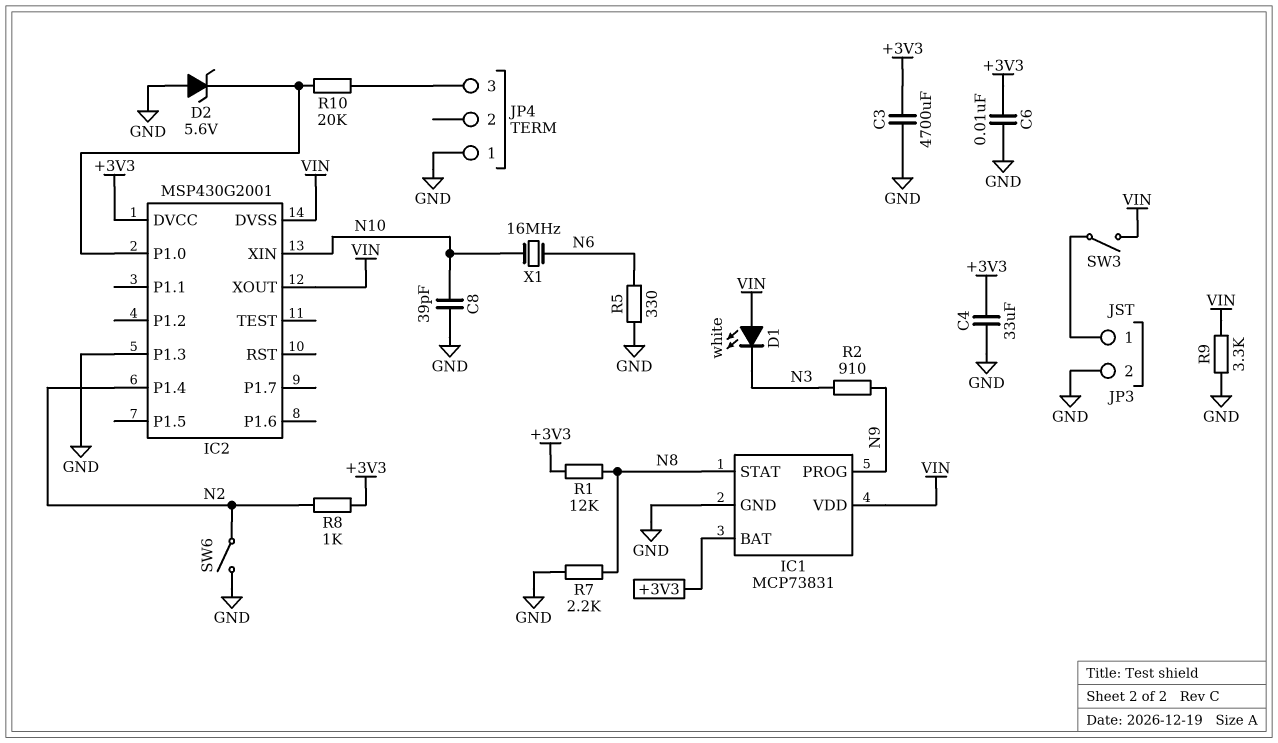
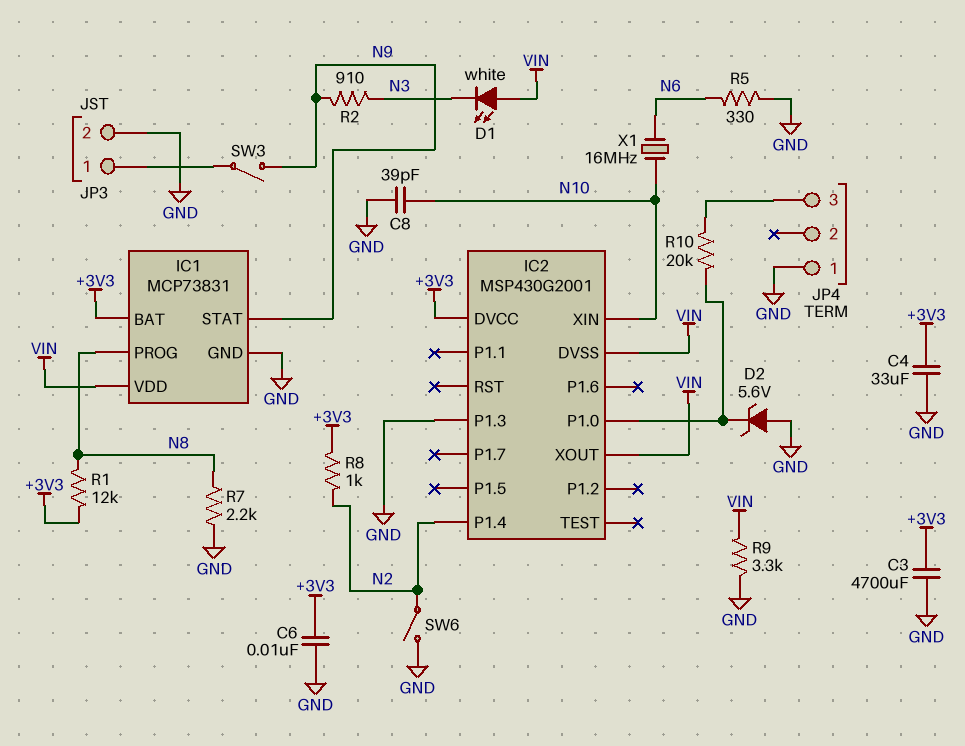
IC1 pin PROG: N9 -> N8
IC1 pin STAT: N8 -> N9
SW3: switch (JP3/1, VIN) -> switch (JP3/1, N9)

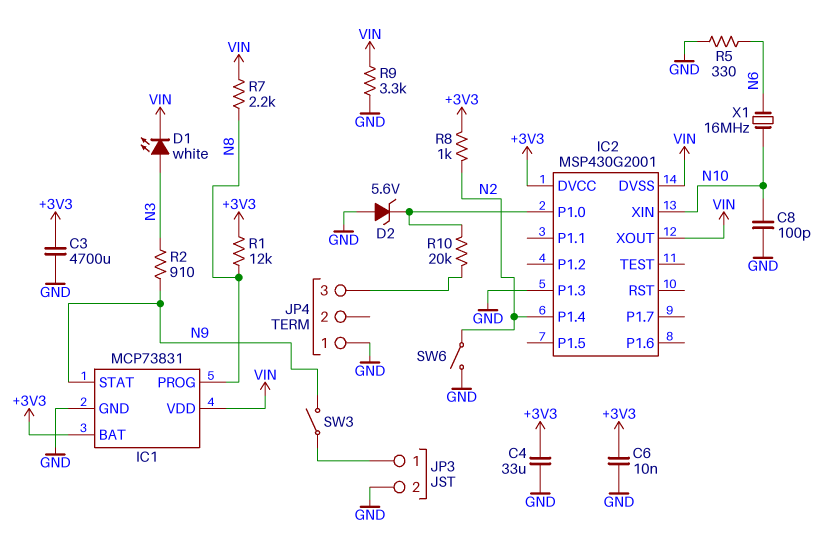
C8: 39pF (GND, N10) -> 100pF (GND, N10)
D1: LED white (A VIN, K N3) -> LED white (A N3, K VIN)
R7: 2.2k (GND, N8) -> 2.2k (N8, VIN)

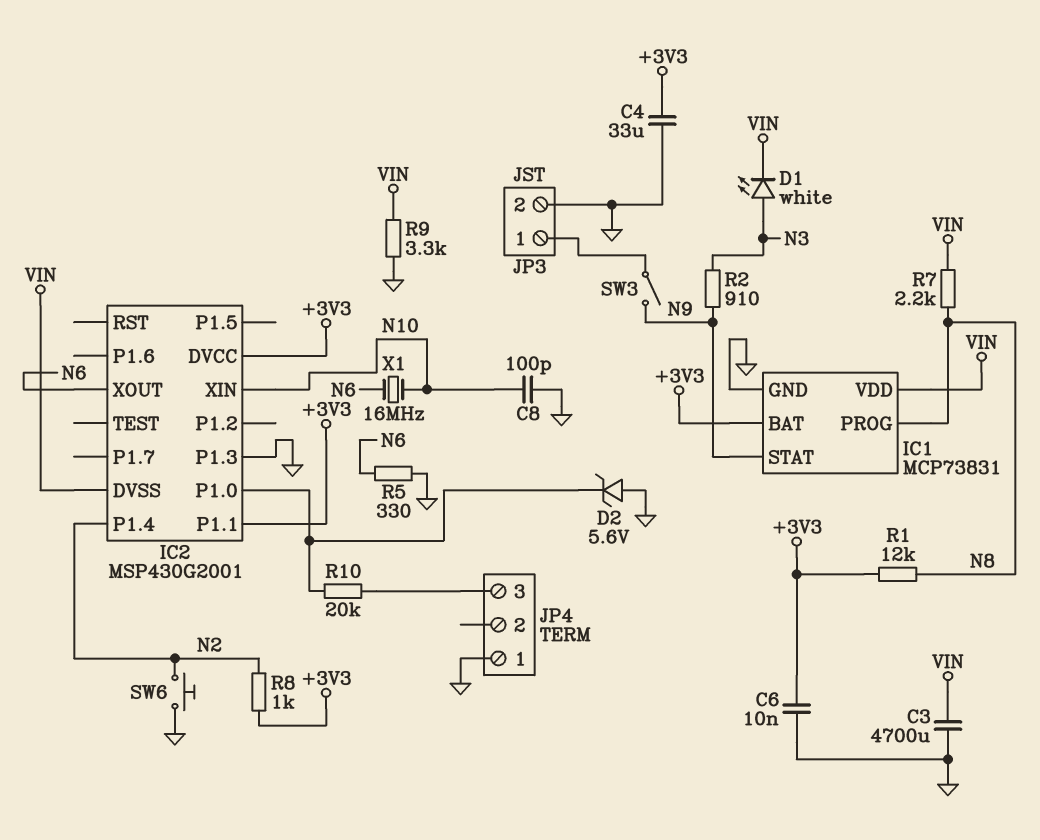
C3: 4700uF (+3V3, GND) -> 4700uF (GND, VIN)
IC2 pin P1.1: none -> +3V3
IC2 pin XOUT: VIN -> N6
SW6: switch (GND, N2) -> button (GND, N2)

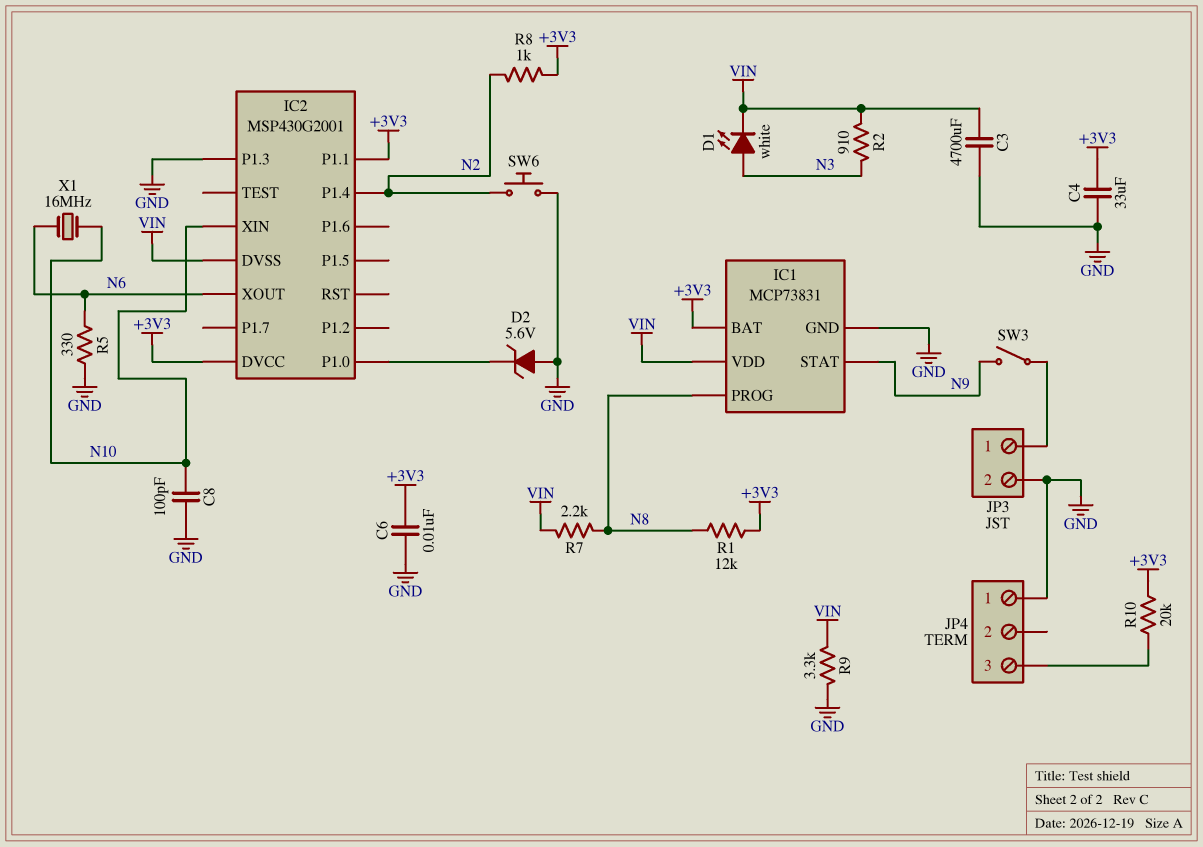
R2: 910 (N3, N9) -> 910 (N3, VIN)
R10: 20k (IC2/P1.0, JP4/3) -> 20k (+3V3, JP4/3)

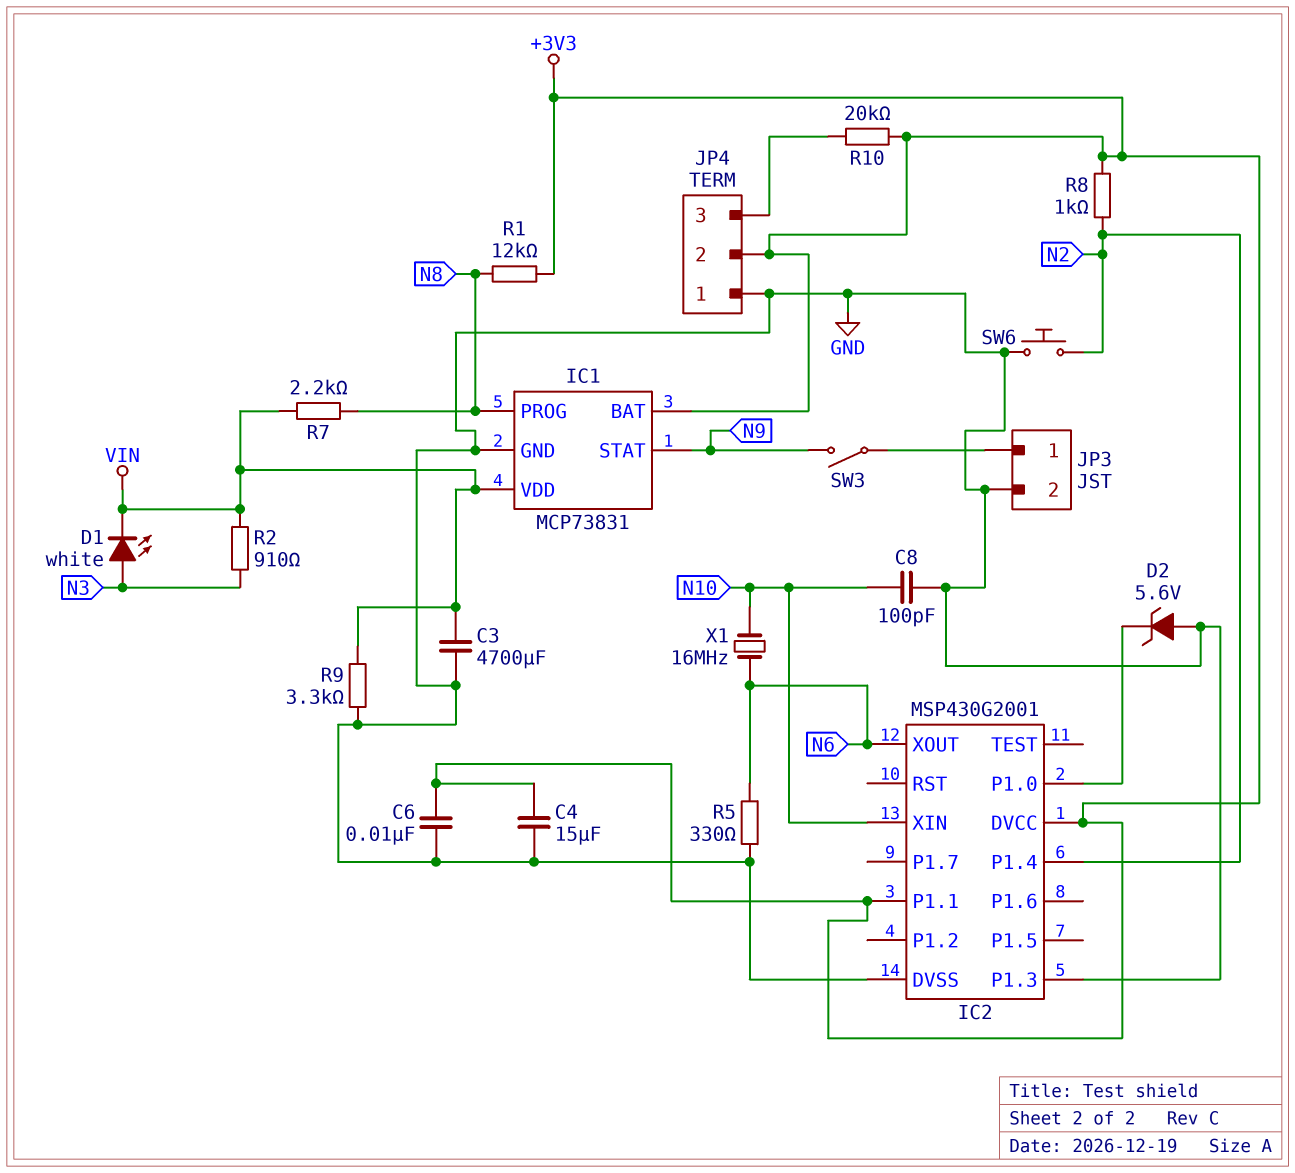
C4: 33uF (+3V3, GND) -> 15uF (+3V3, GND)
IC2 pin DVSS: VIN -> GND
JP4 pin 2: none -> +3V3

